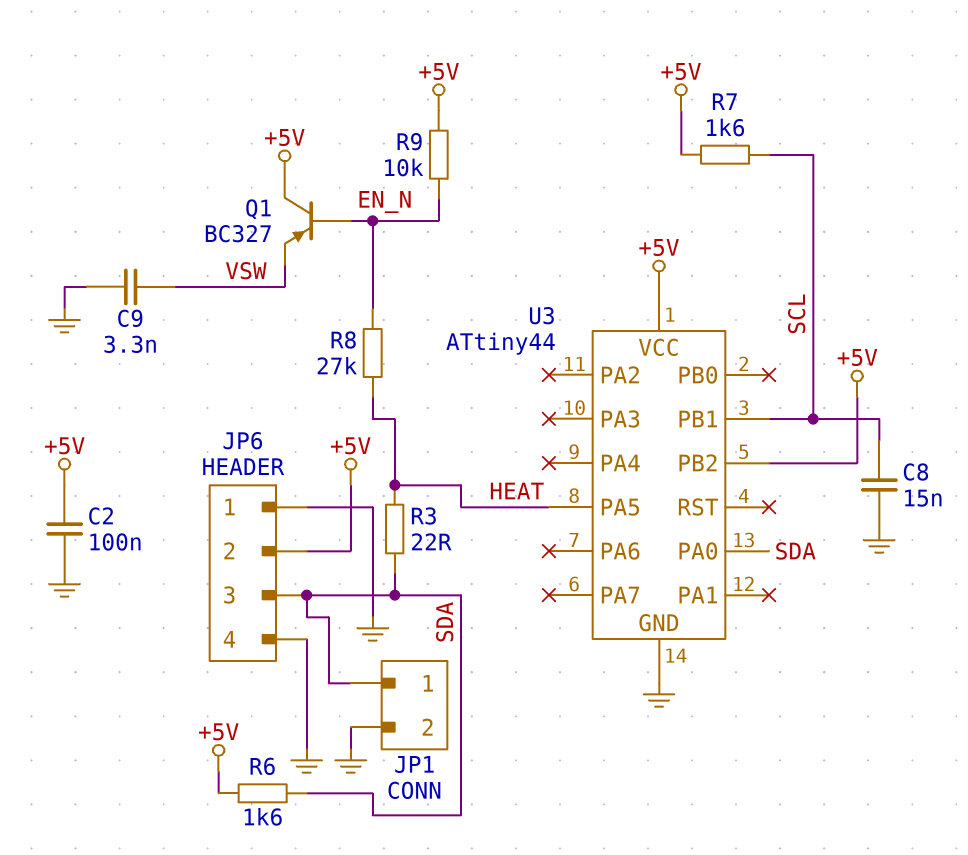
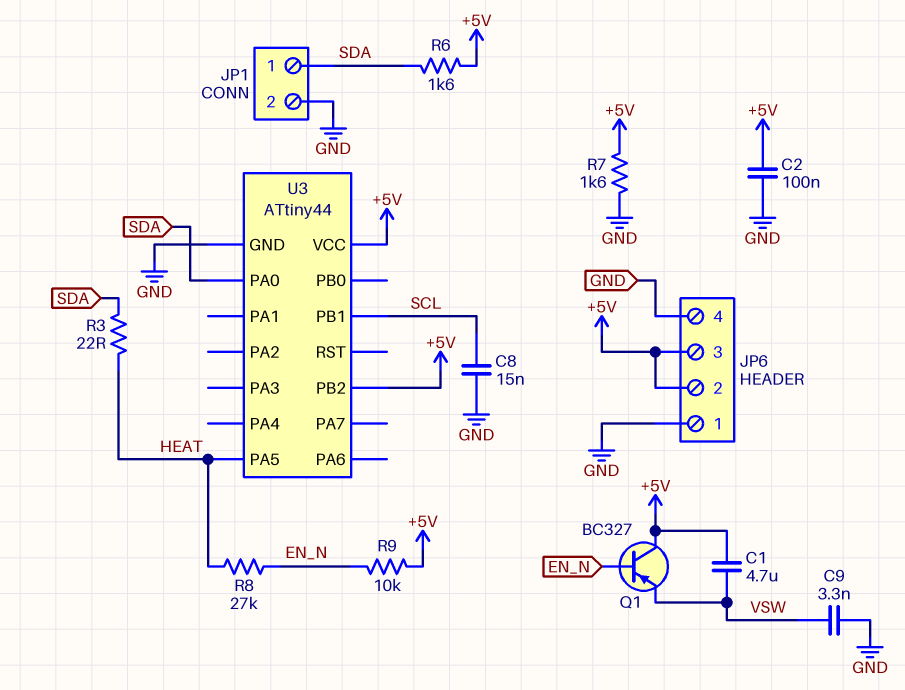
C1: none -> 4.7uF (+5V, VSW)
JP6 pin 3: SDA -> +5V
R7: 1.6k (+5V, SCL) -> 1.6k (+5V, GND)

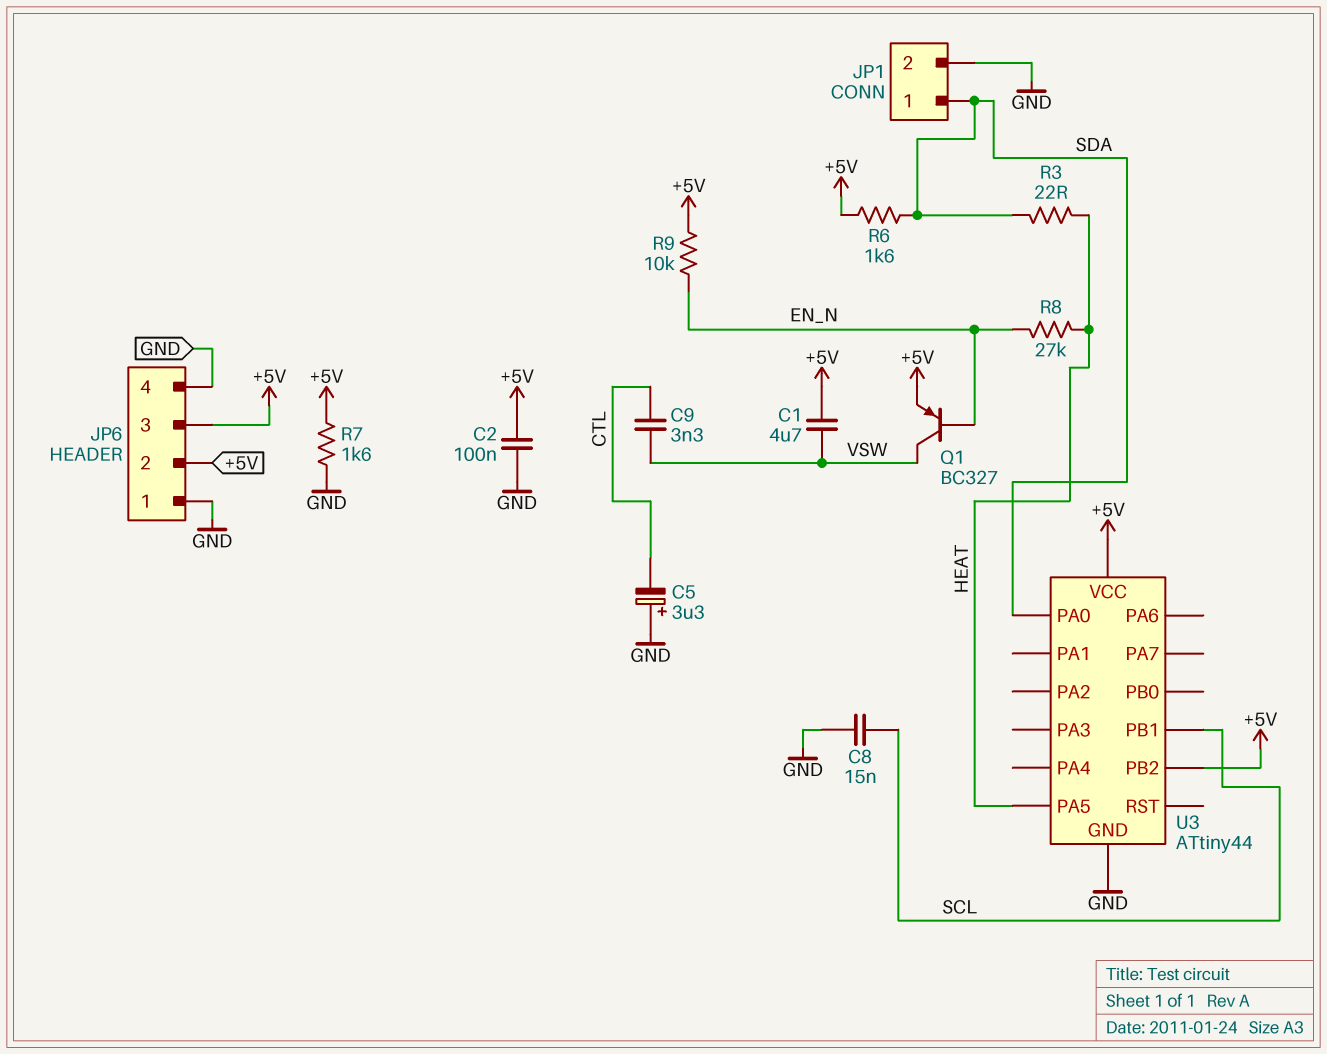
C5: none -> 3.3uF (plus GND, minus CTL)
C9: 3.3nF (GND, VSW) -> 3.3nF (CTL, VSW)
Q1: PNP BC327 (B EN_N, C +5V, E VSW) -> PNP BC327 (B EN_N, C VSW, E +5V)

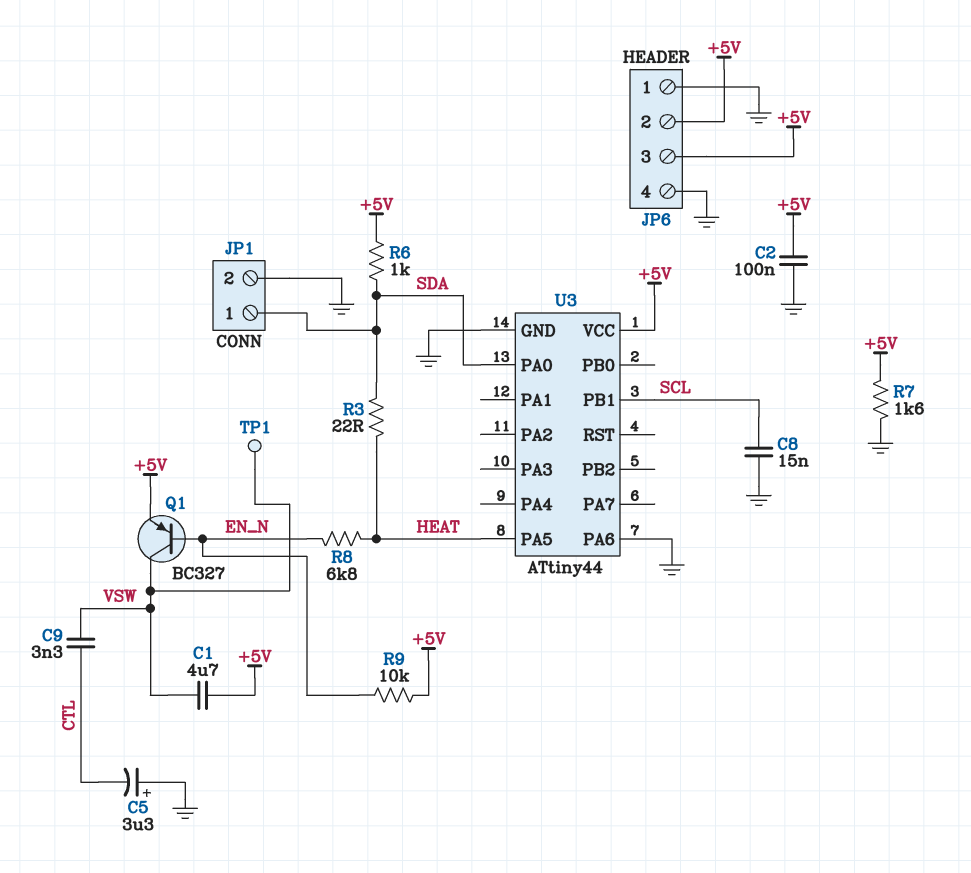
R6: 1.6k (+5V, SDA) -> 1k (+5V, SDA)
R8: 27k (EN_N, HEAT) -> 6.8k (EN_N, HEAT)
TP1: none -> test point (VSW)
U3 pin PA6: none -> GND
U3 pin PB2: +5V -> none

